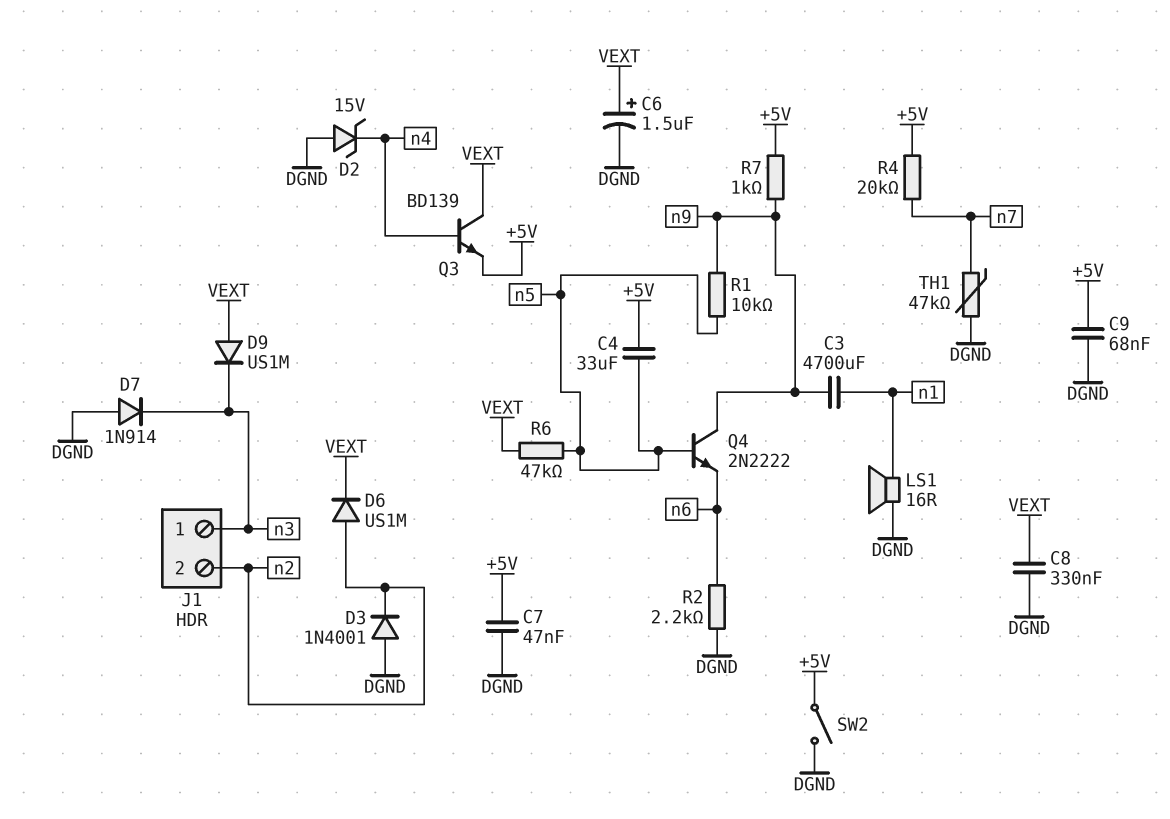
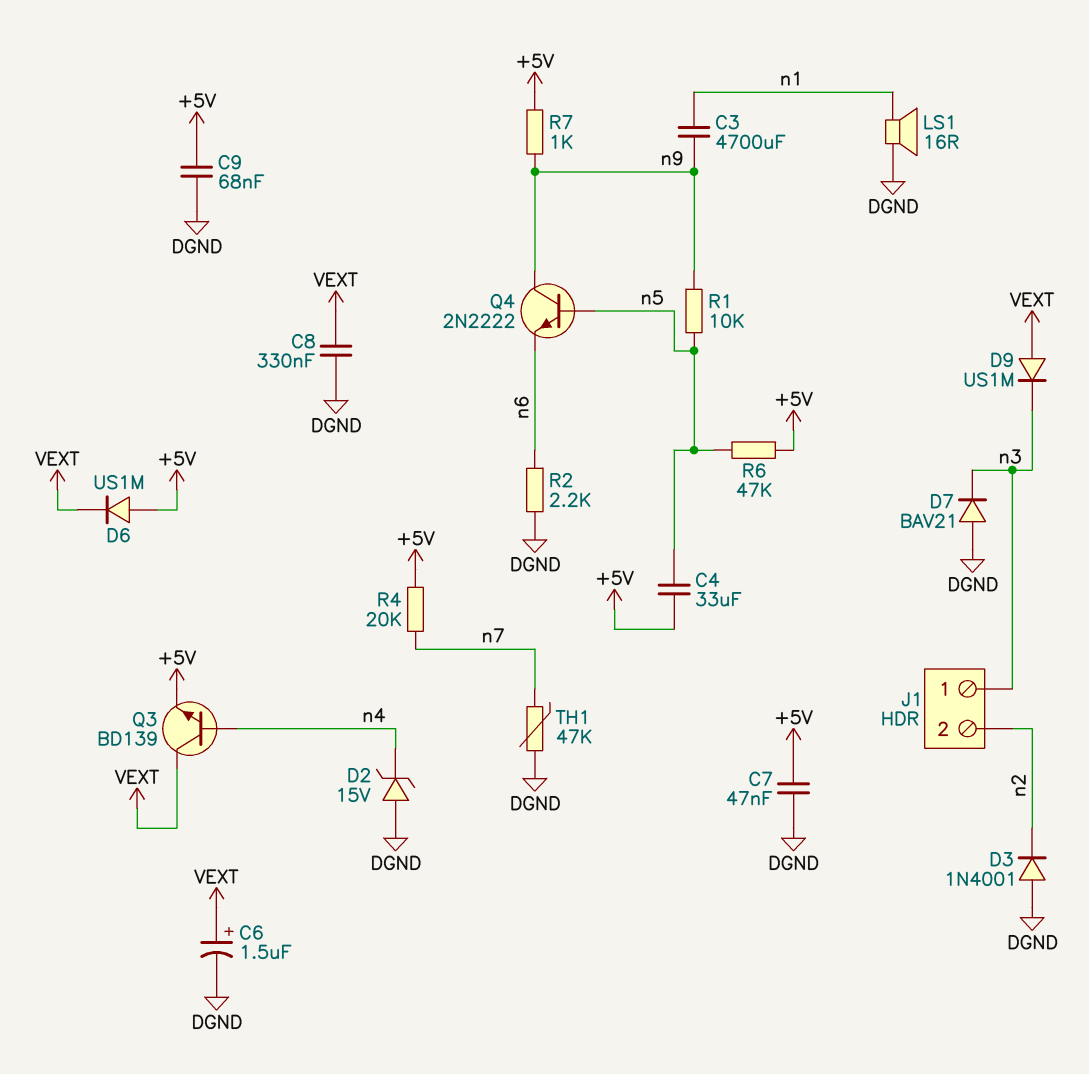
D6: diode US1M (A n2, K VEXT) -> diode US1M (A +5V, K VEXT)
D7: diode 1N914 (A DGND, K n3) -> diode BAV21 (A DGND, K n3)
R6: 47k (VEXT, n5) -> 47k (+5V, n5)
SW2: switch (+5V, DGND) -> none

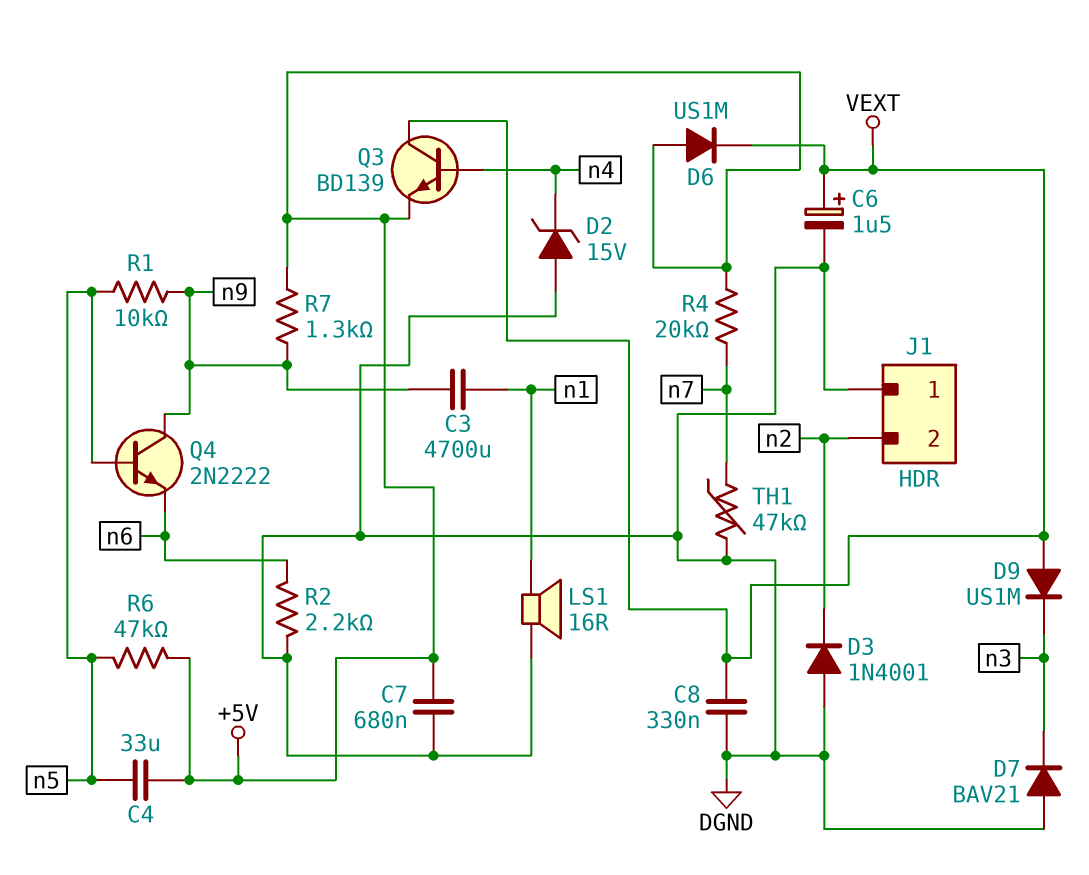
C7: 47nF (+5V, DGND) -> 680nF (+5V, DGND)
C9: 68nF (+5V, DGND) -> none
J1 pin 1: n3 -> DGND
R7: 1k (+5V, n9) -> 1.3k (+5V, n9)

